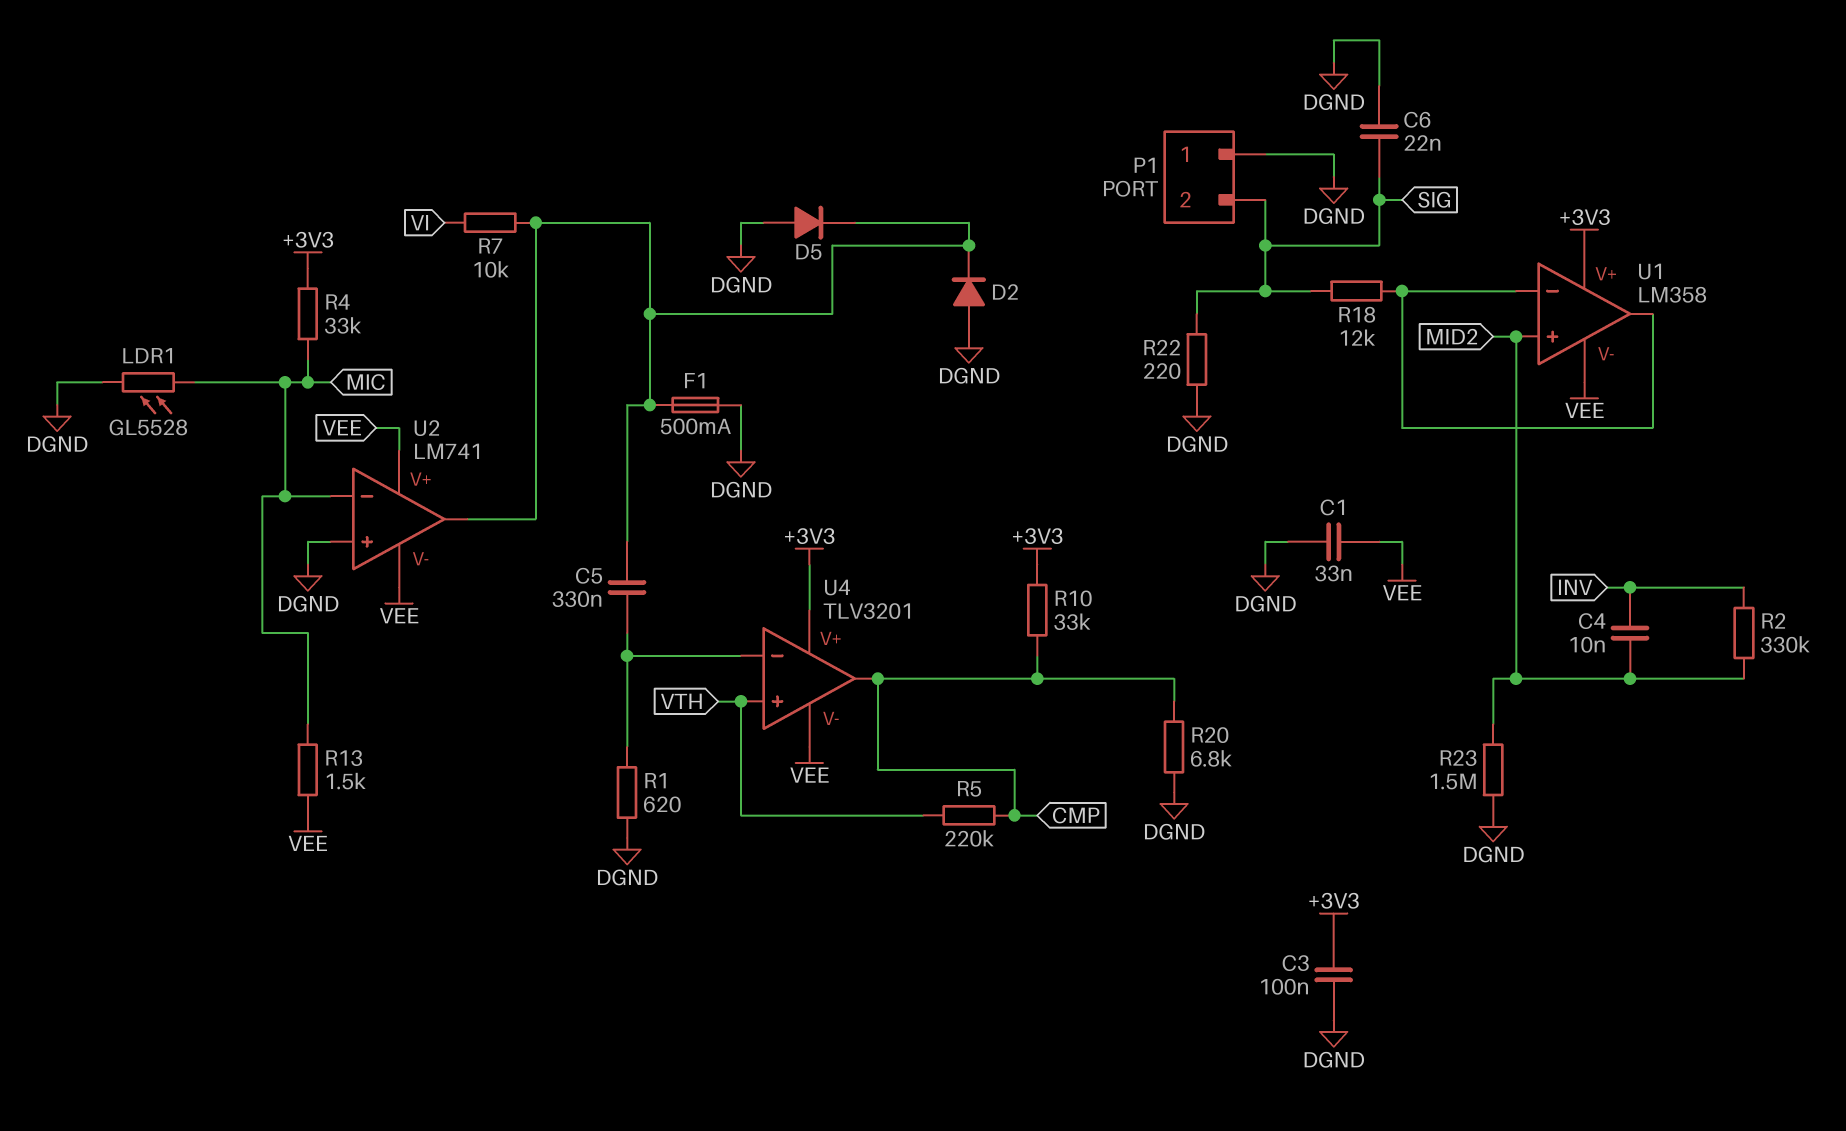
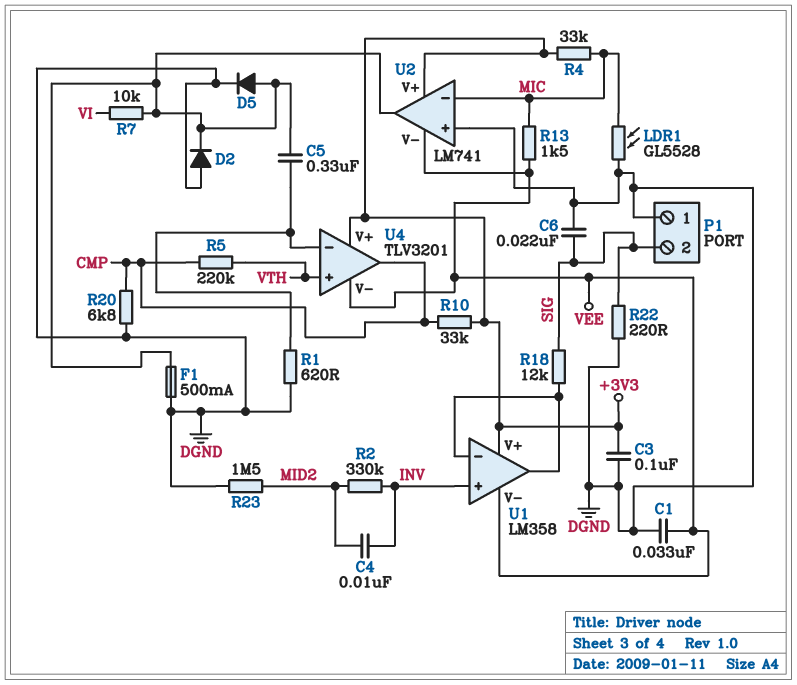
D5: diode (A DGND, K U2/out) -> diode (A U2/out, K DGND)
U1 pin in+: MID2 -> INV
U2 pin V+: VEE -> +3V3

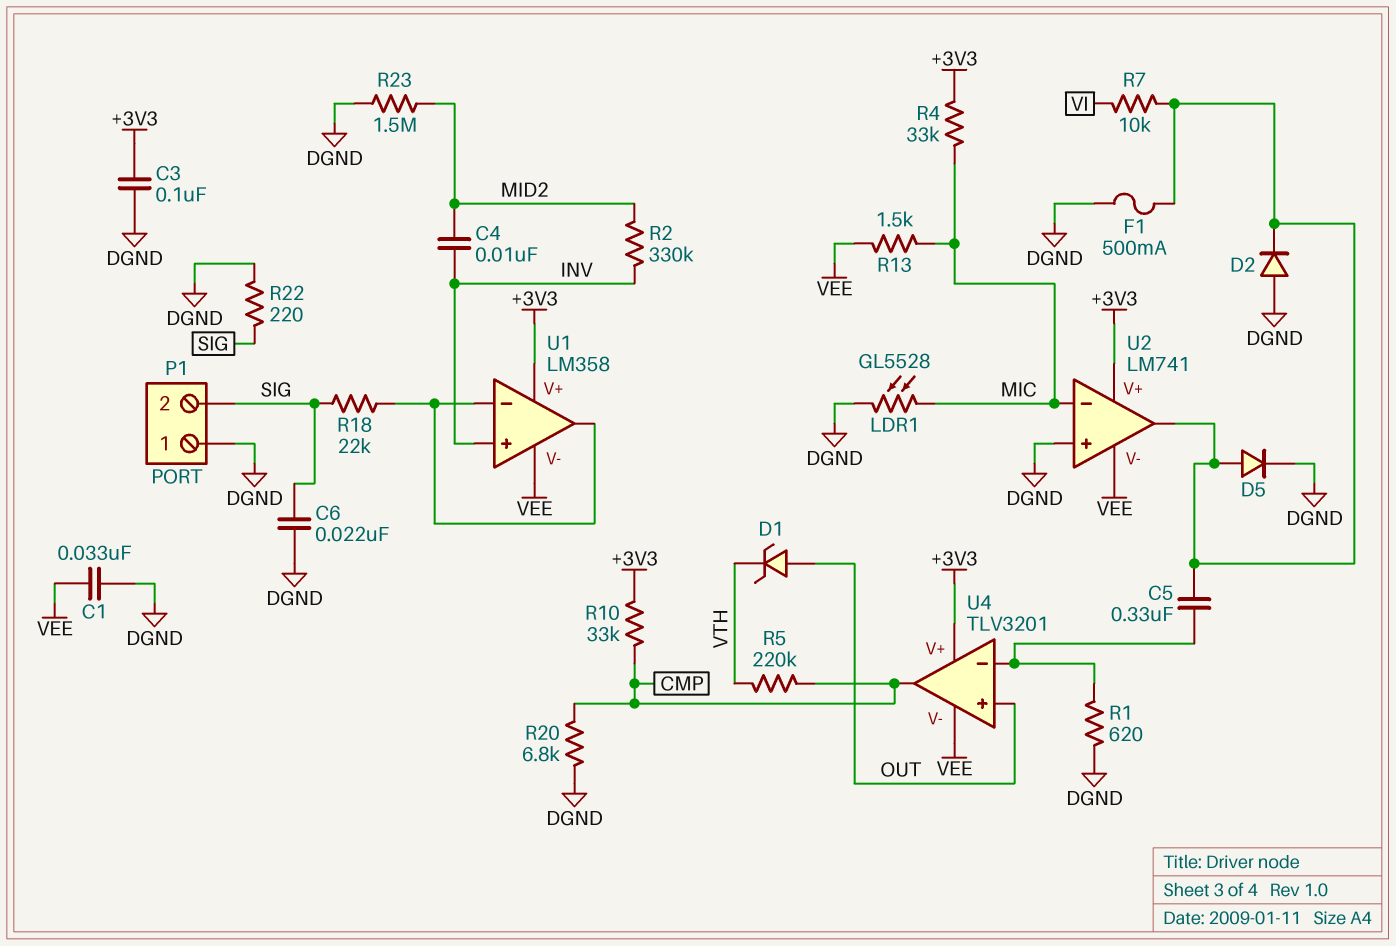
D1: none -> zener (A OUT, K VTH)
R18: 12k (SIG, U1/in-) -> 22k (SIG, U1/in-)
U4 pin in+: VTH -> OUT

